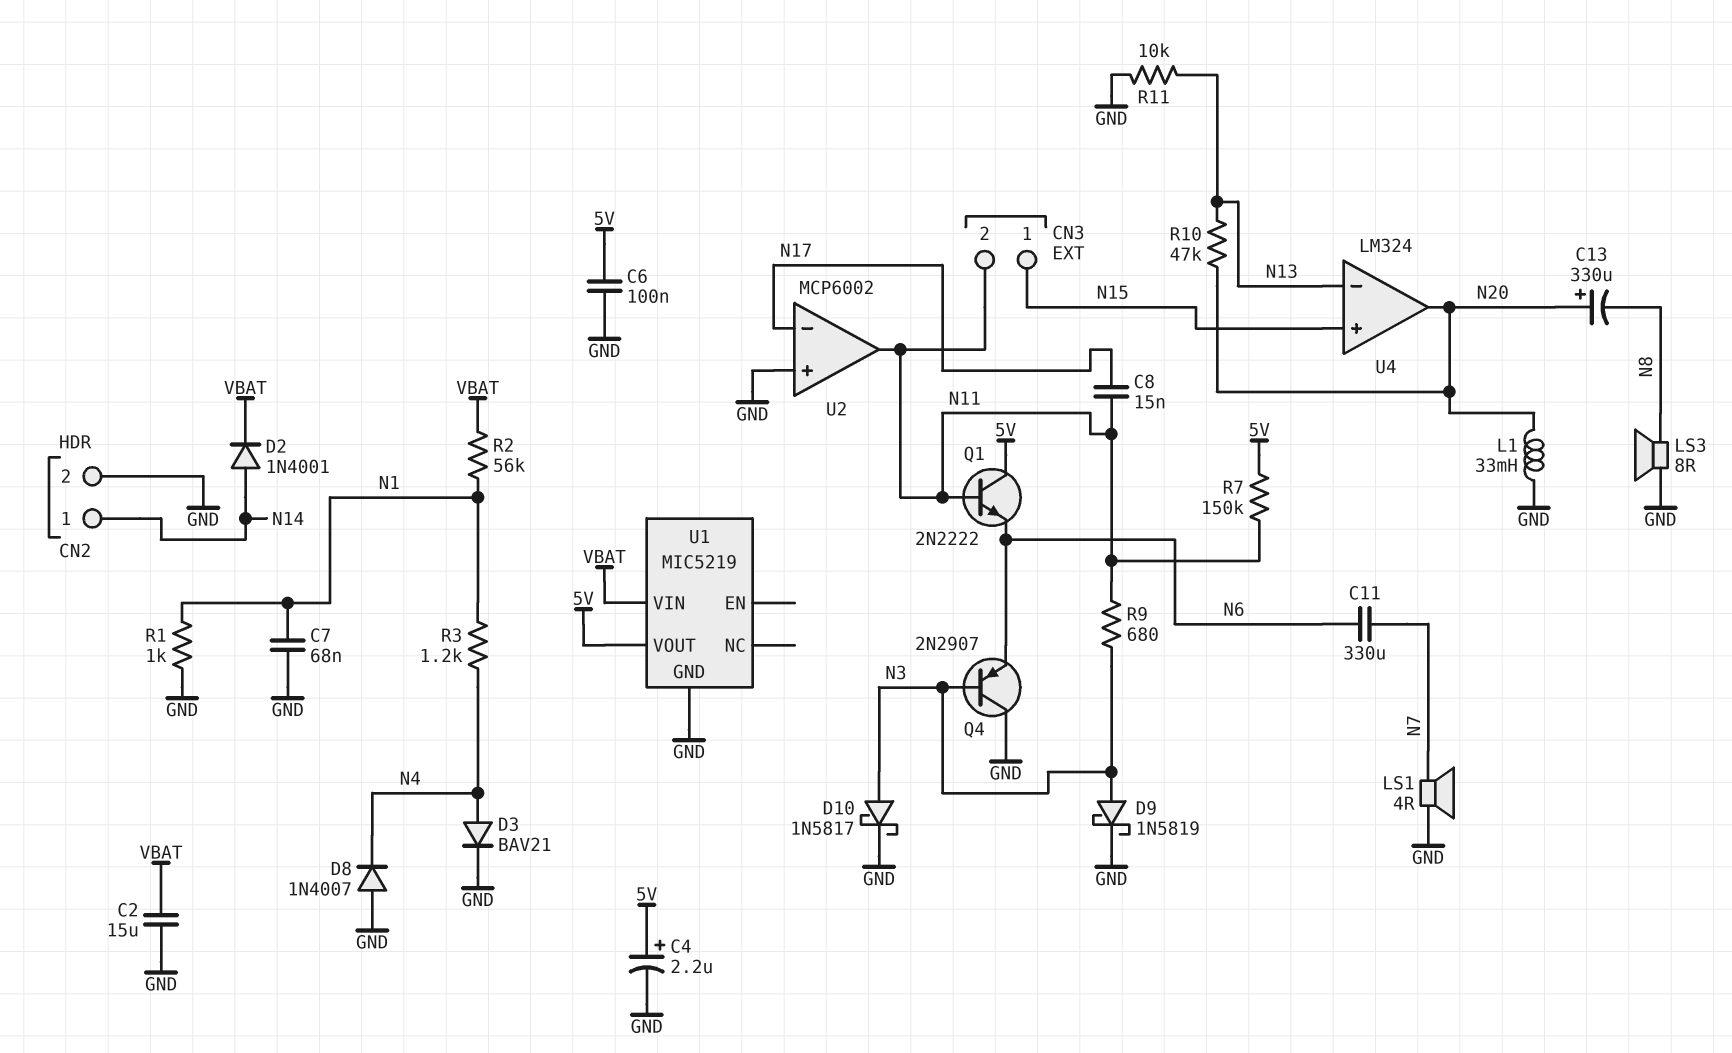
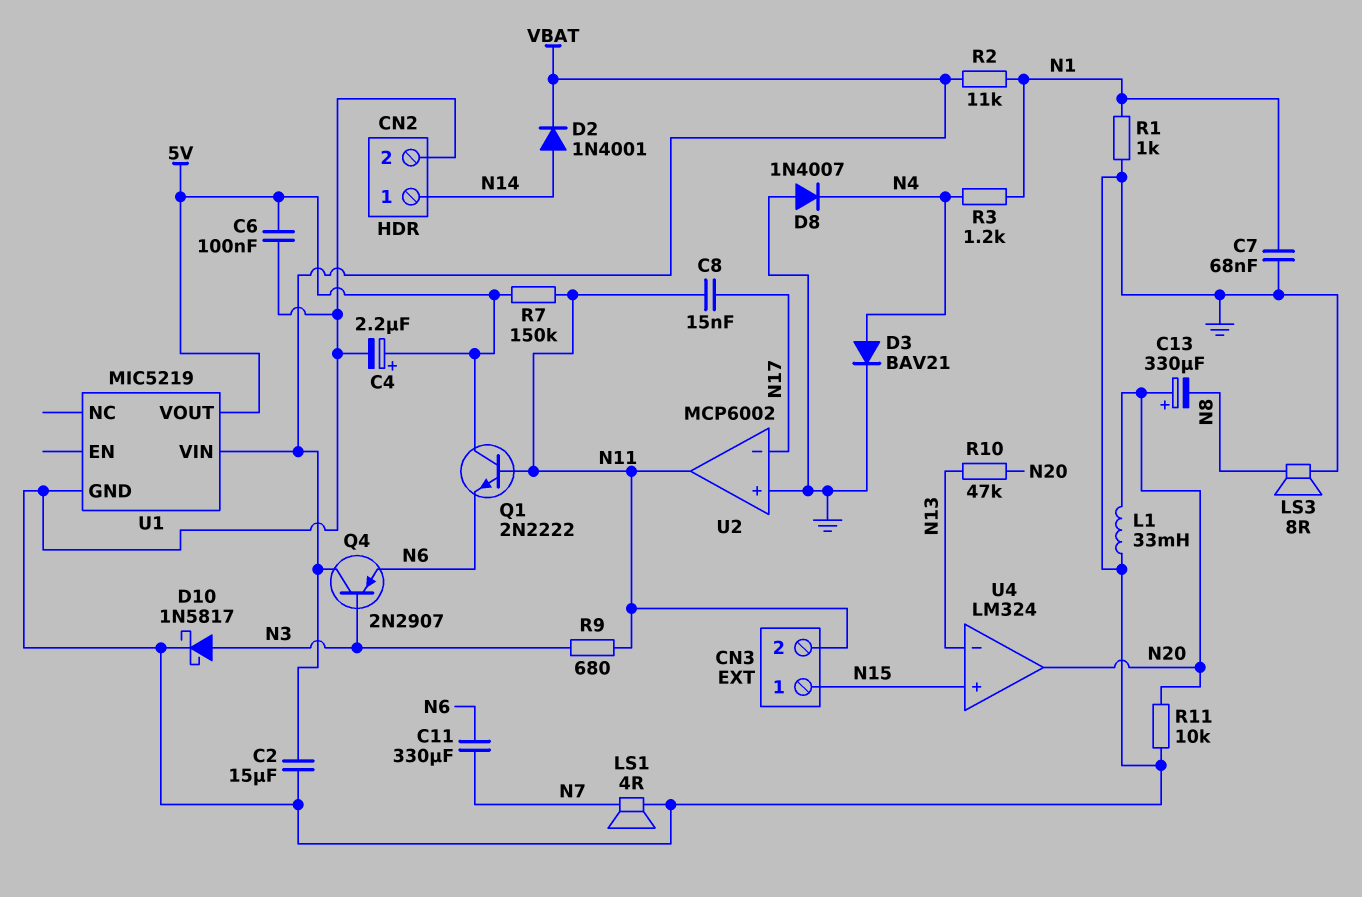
D9: schottky 1N5819 (A N3, K GND) -> none
Q4: PNP 2N2907 (B N3, C GND, E N6) -> PNP 2N2907 (B N3, C VBAT, E N6)
R2: 56k (N1, VBAT) -> 11k (N1, VBAT)
R11: 10k (GND, N13) -> 10k (GND, N20)

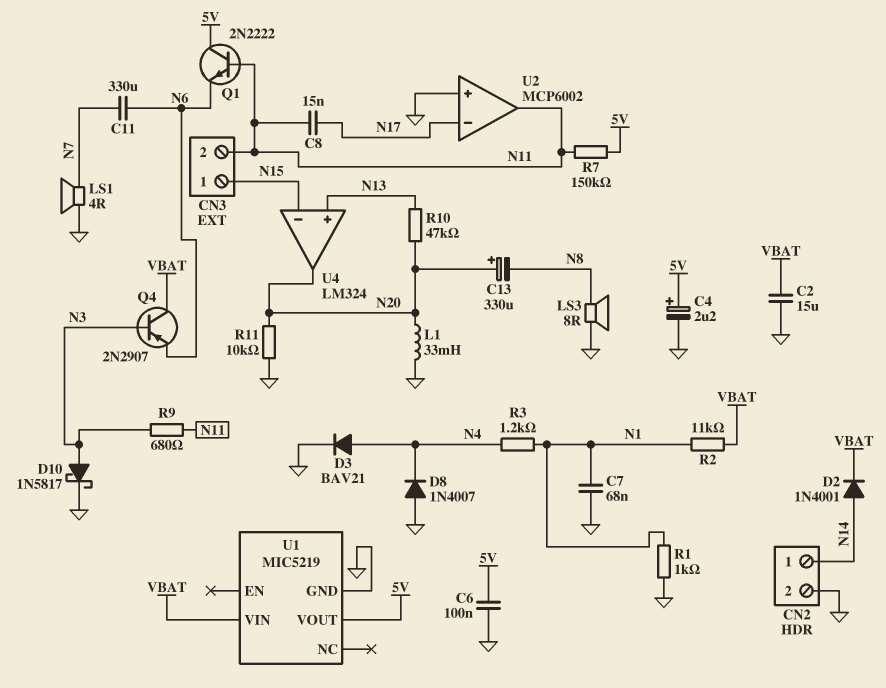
U4 pin in+: N15 -> N13
U4 pin in-: N13 -> N15

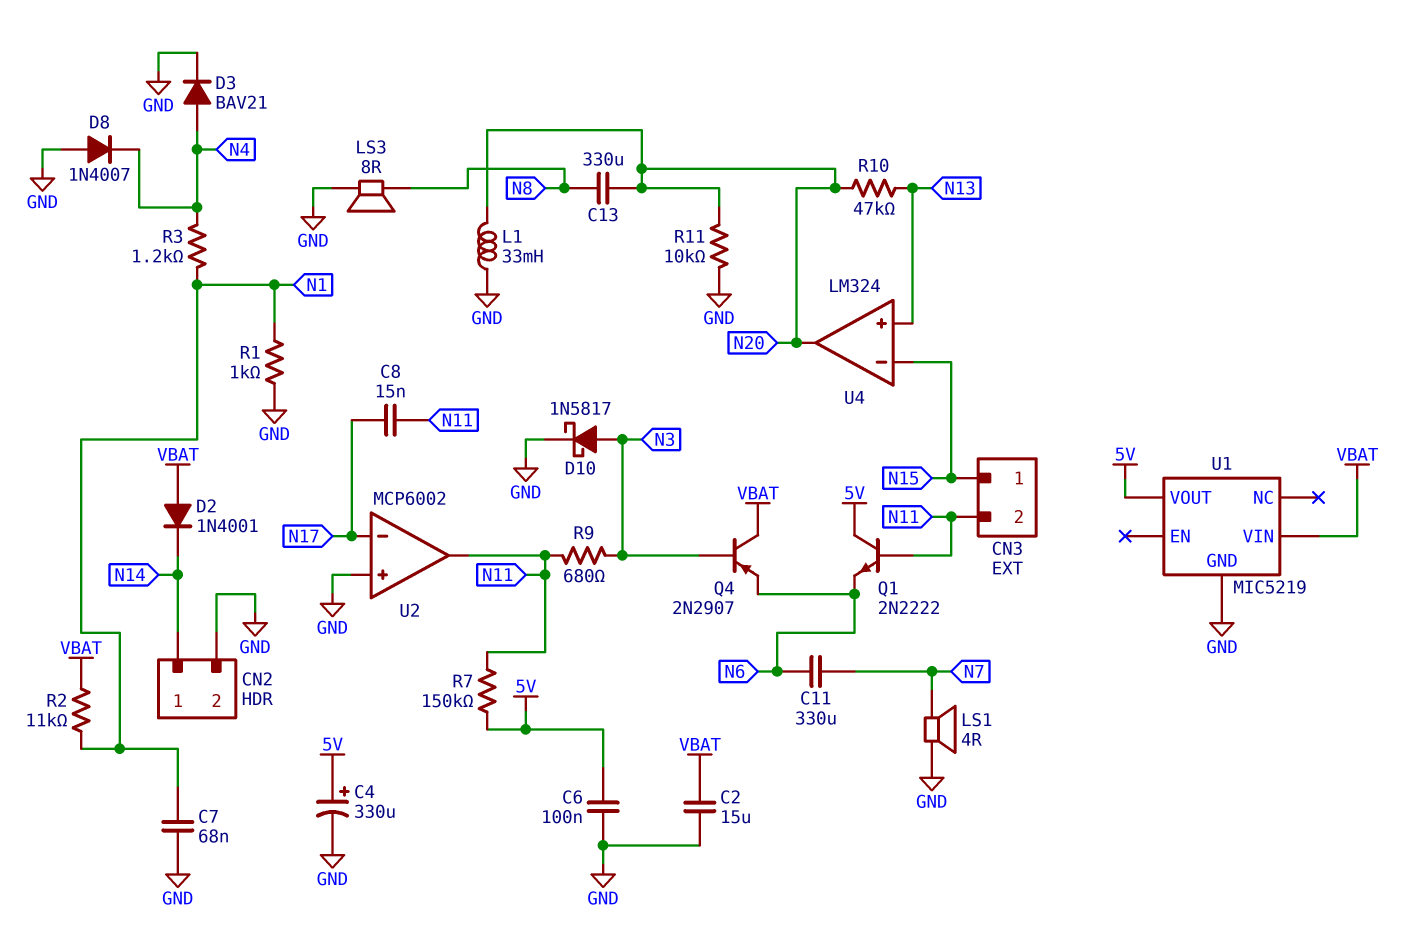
C4: 2.2uF (plus 5V, minus GND) -> 330uF (plus 5V, minus GND)
C13: 330uF (plus N20, minus N8) -> 330uF (N8, N20)
D2: diode 1N4001 (A N14, K VBAT) -> diode 1N4001 (A VBAT, K N14)

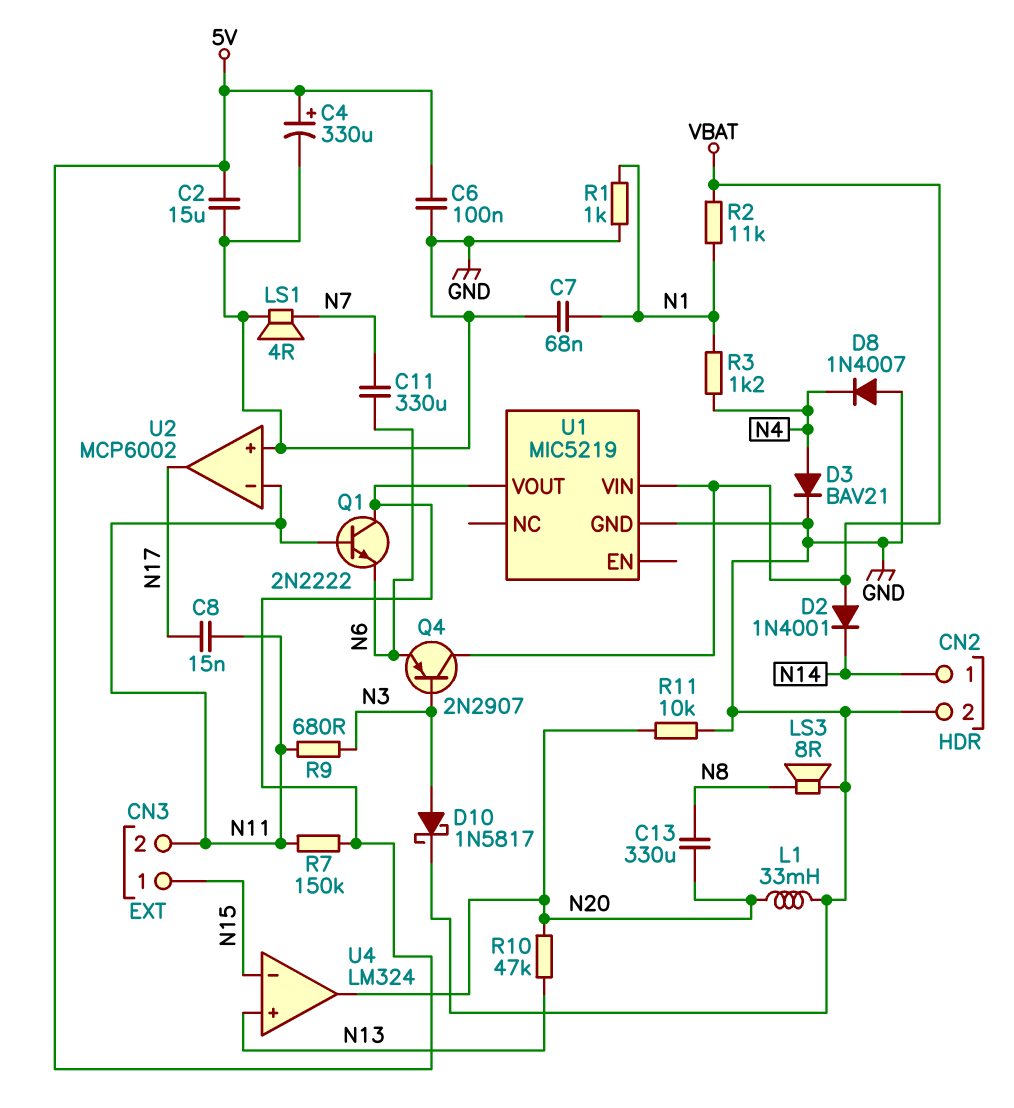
C2: 15uF (GND, VBAT) -> 15uF (5V, GND)
U2 pin in-: N17 -> N11
U2 pin out: N11 -> N17

